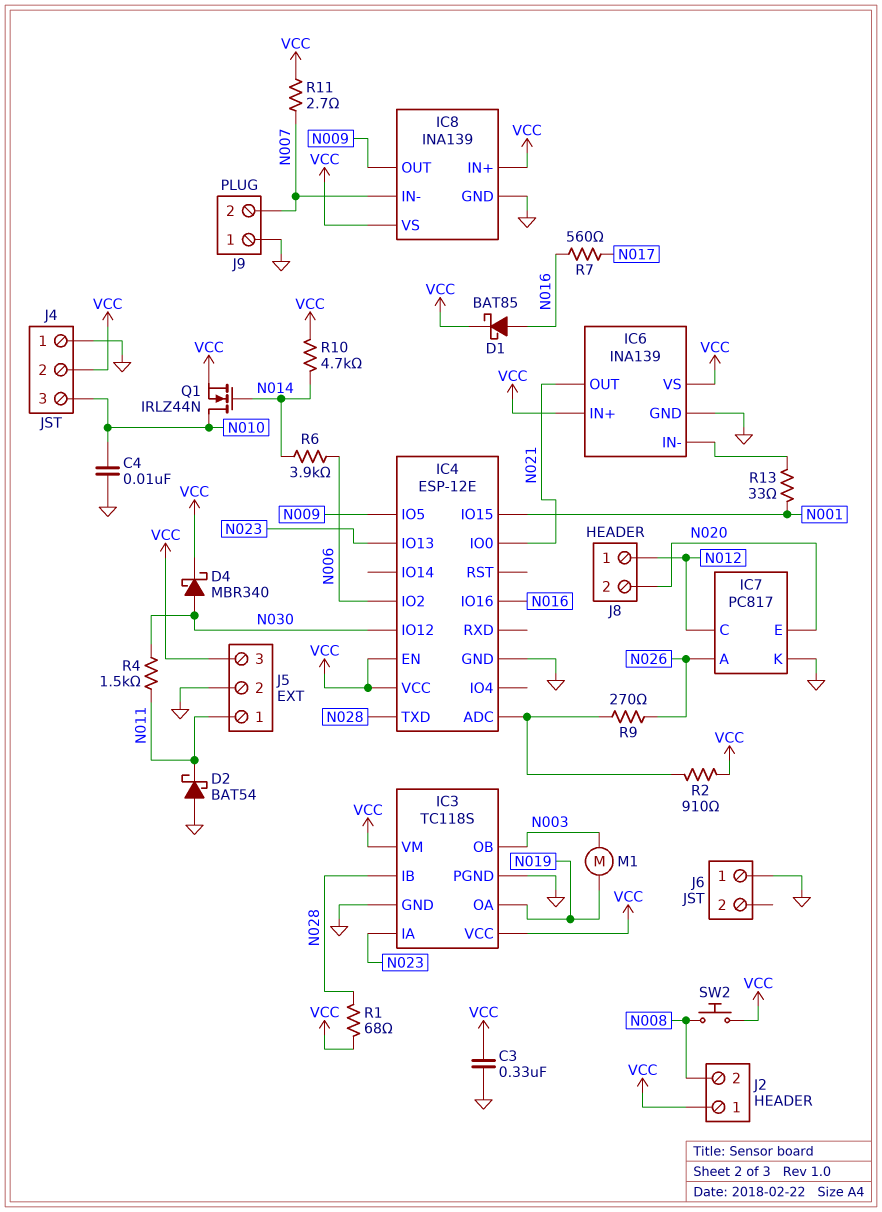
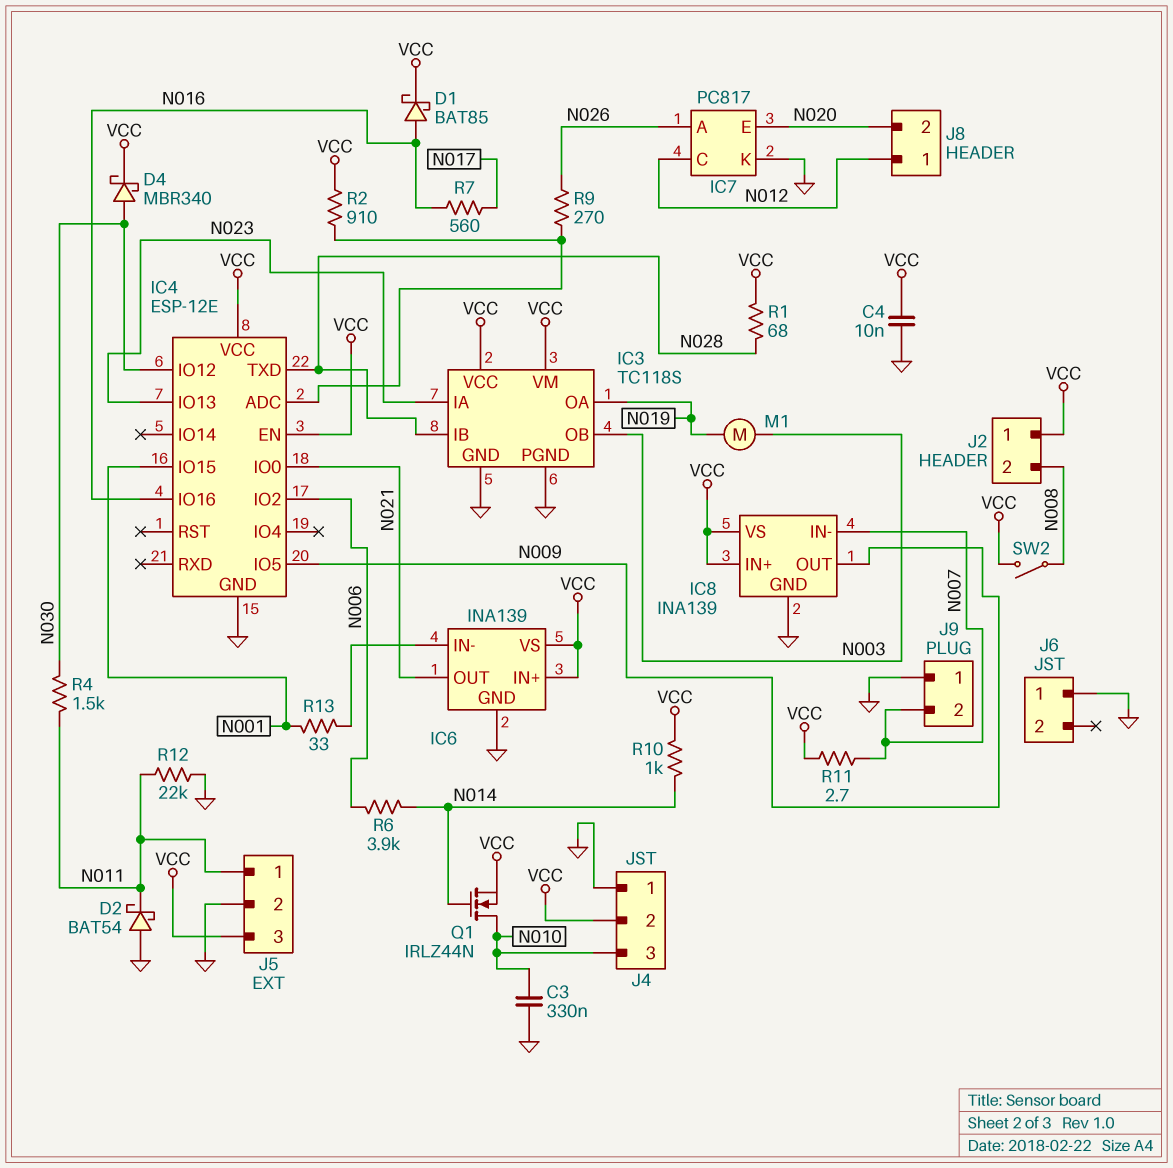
C3: 330nF (GND, VCC) -> 330nF (GND, N010)
C4: 10nF (GND, N010) -> 10nF (GND, VCC)
R10: 4.7k (N014, VCC) -> 1k (N014, VCC)
R12: none -> 22k (GND, N011)
SW2: button (N008, VCC) -> switch (N008, VCC)

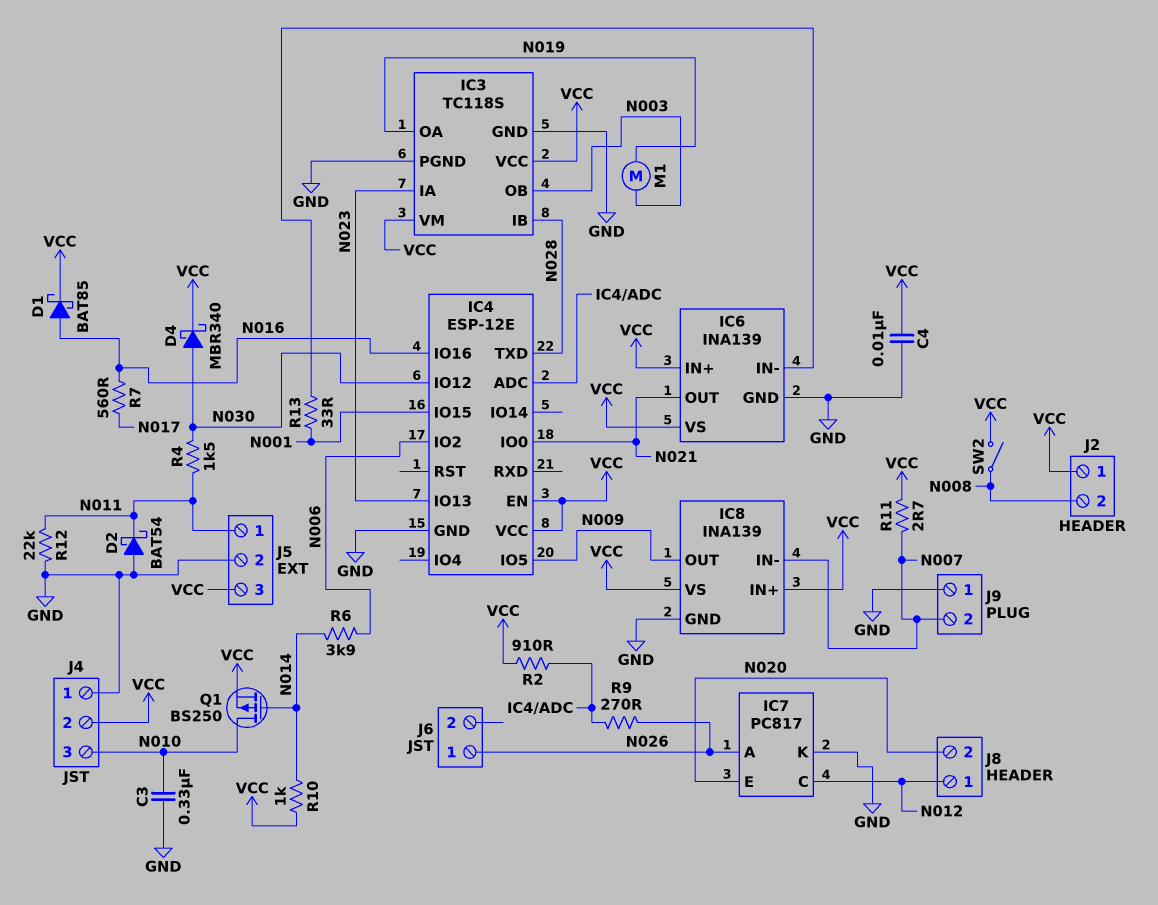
J6 pin 1: GND -> N026
Q1: NMOS IRLZ44N (G N014, D N010, S VCC) -> PMOS BS250 (G N014, D N010, S VCC)
R1: 68 (N028, VCC) -> none

